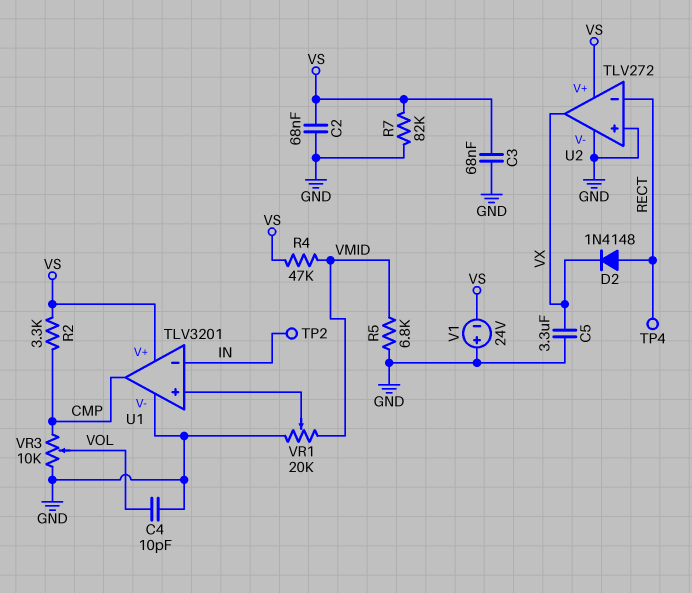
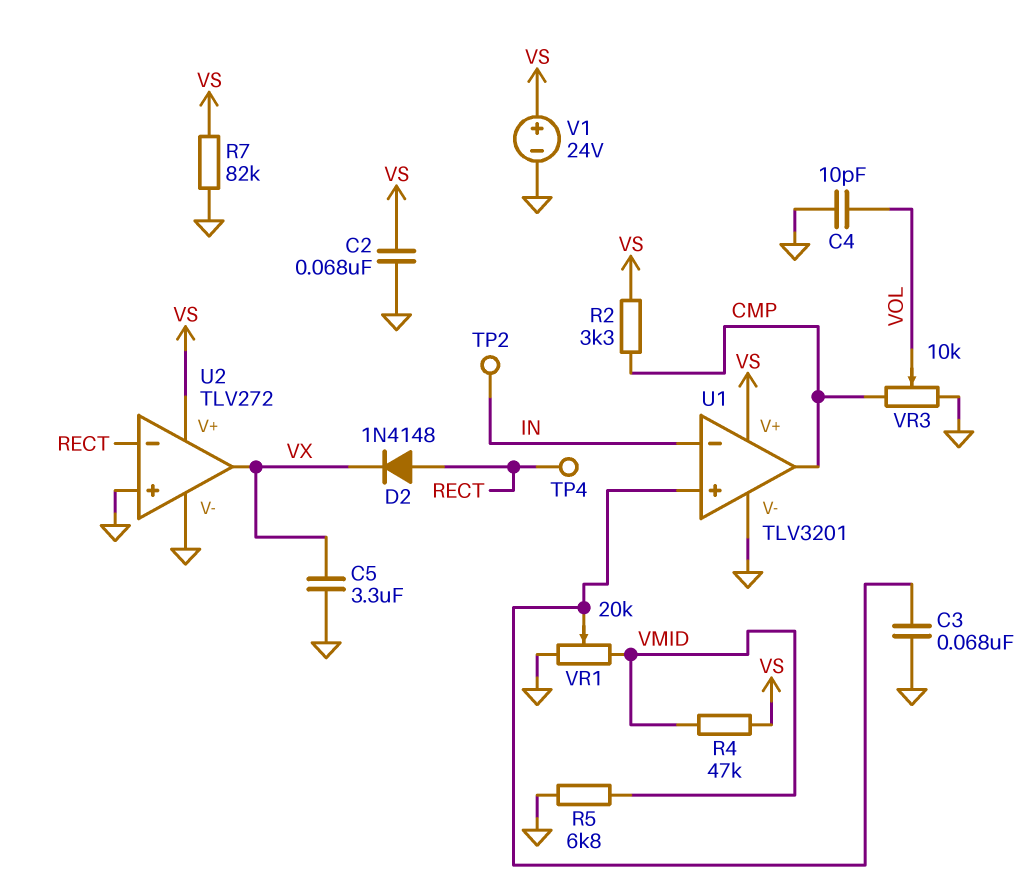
C3: 68nF (GND, VS) -> 68nF (GND, U1/in+)
V1: 24V (plus GND, minus VS) -> 24V (plus VS, minus GND)

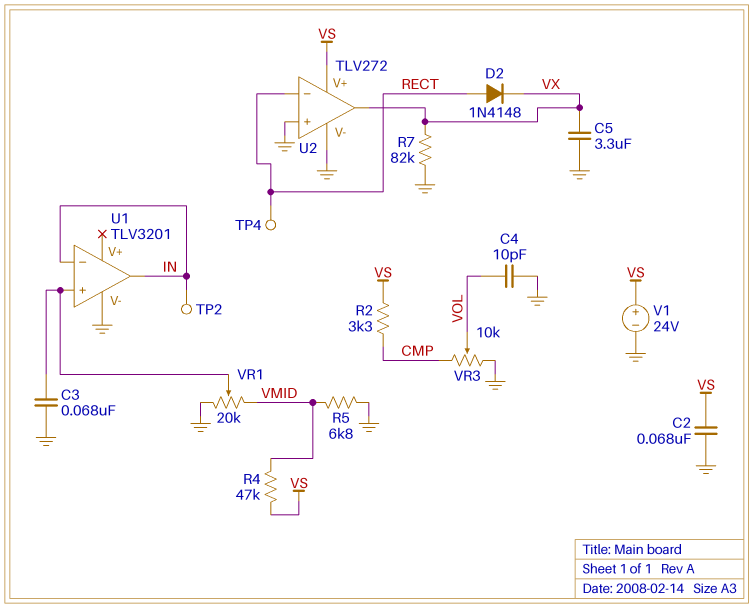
R7: 82k (GND, VS) -> 82k (GND, VX)
U1 pin V+: VS -> none
U1 pin out: CMP -> IN

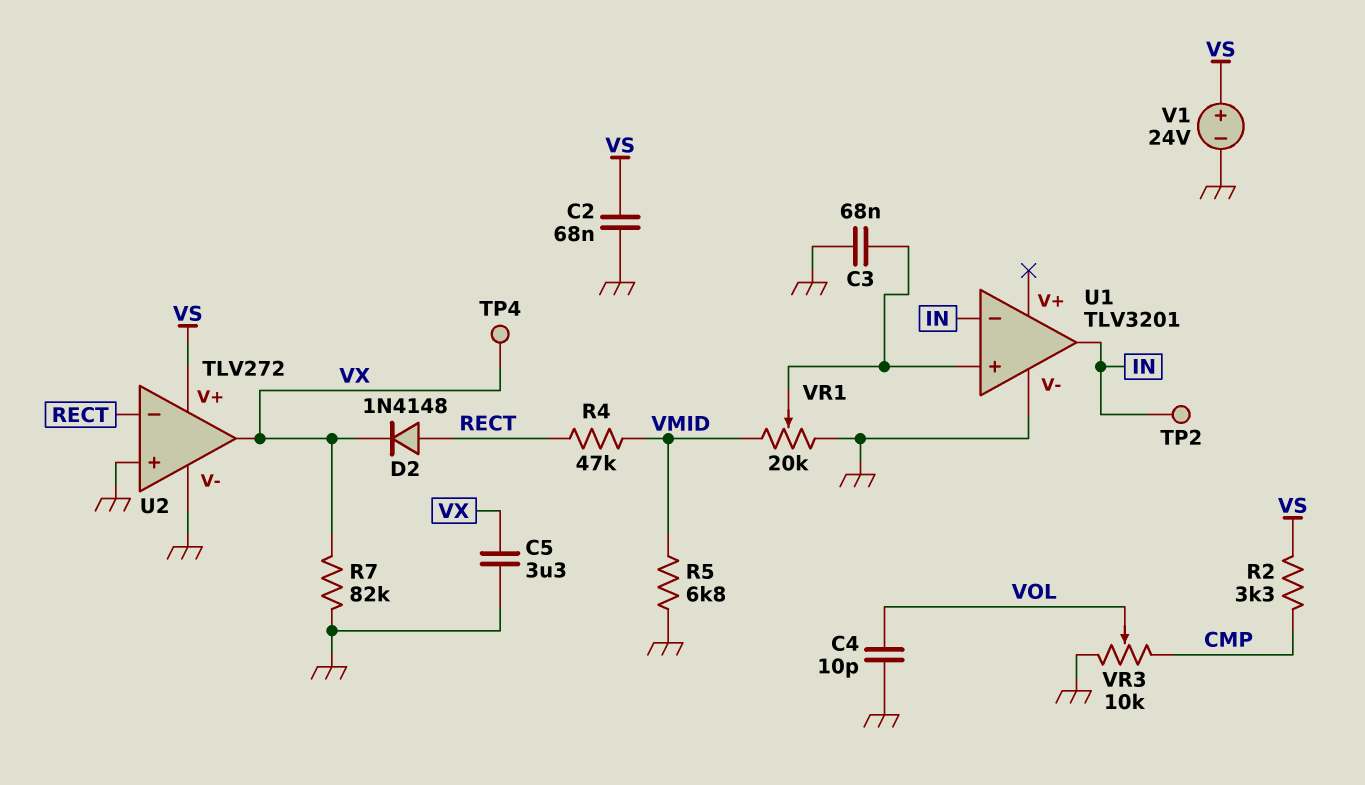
R4: 47k (VMID, VS) -> 47k (RECT, VMID)
TP4: test point (RECT) -> test point (VX)

